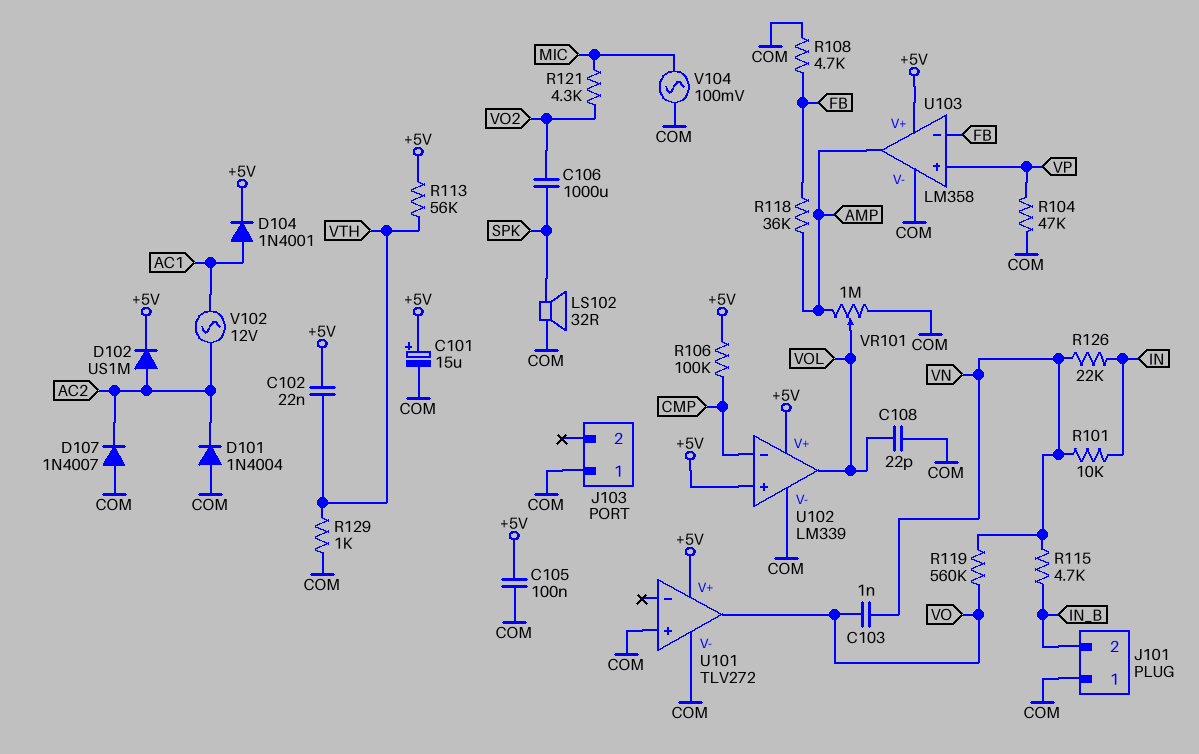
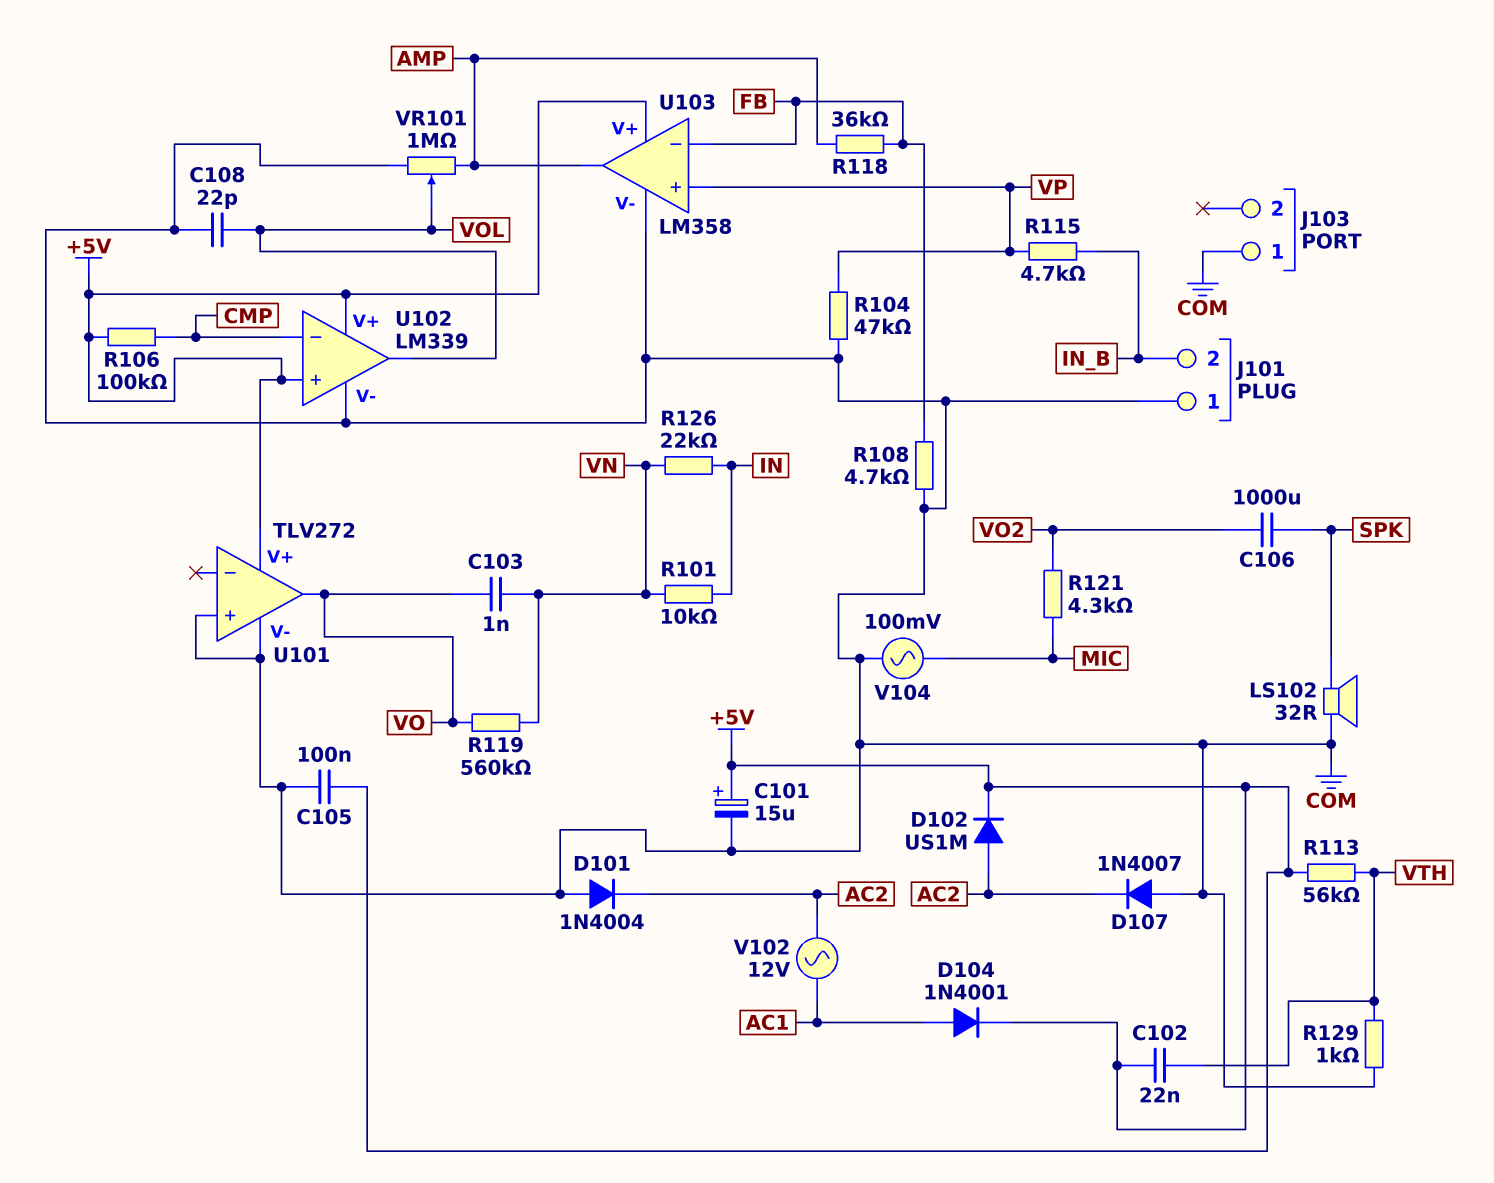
R115: 4.7k (IN_B, VN) -> 4.7k (IN_B, VP)

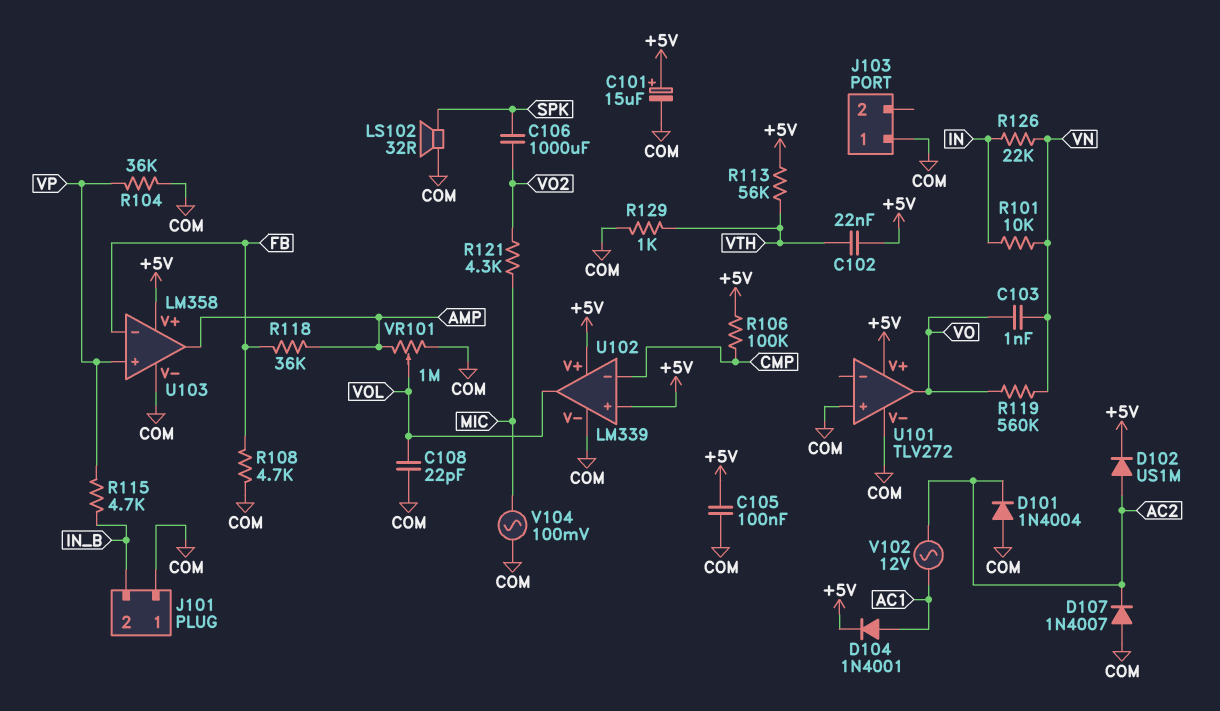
R104: 47k (COM, VP) -> 36k (COM, VP)

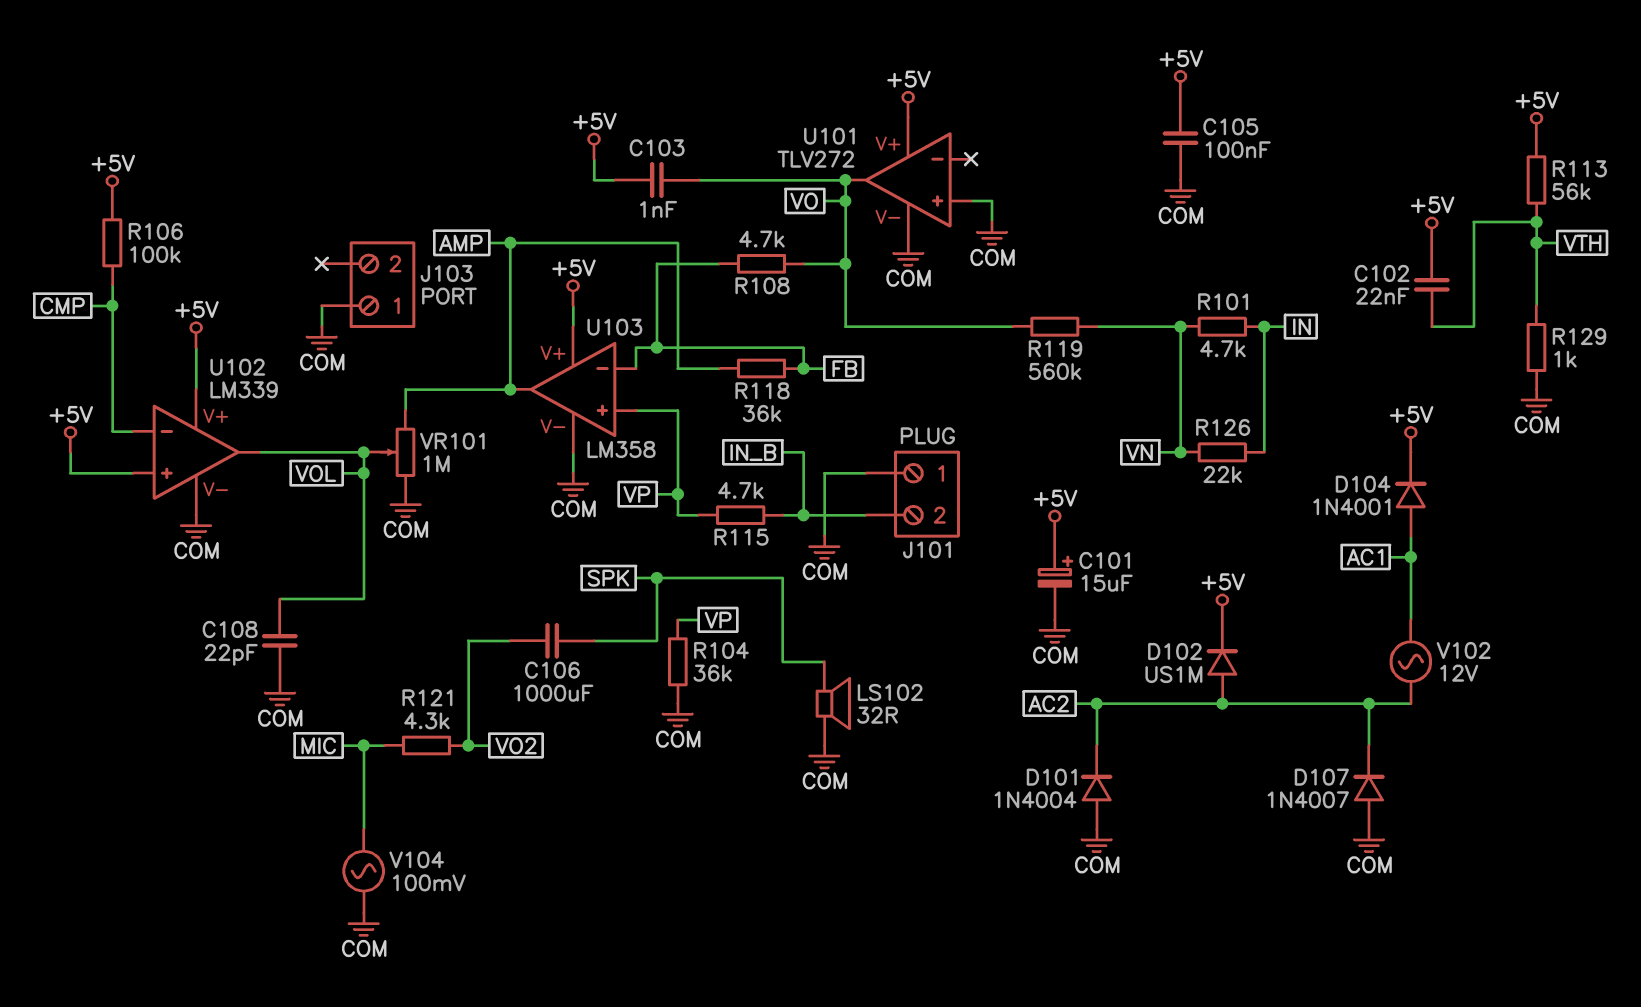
C103: 1nF (VN, VO) -> 1nF (+5V, VO)
R101: 10k (IN, VN) -> 4.7k (IN, VN)
R108: 4.7k (COM, FB) -> 4.7k (FB, VO)

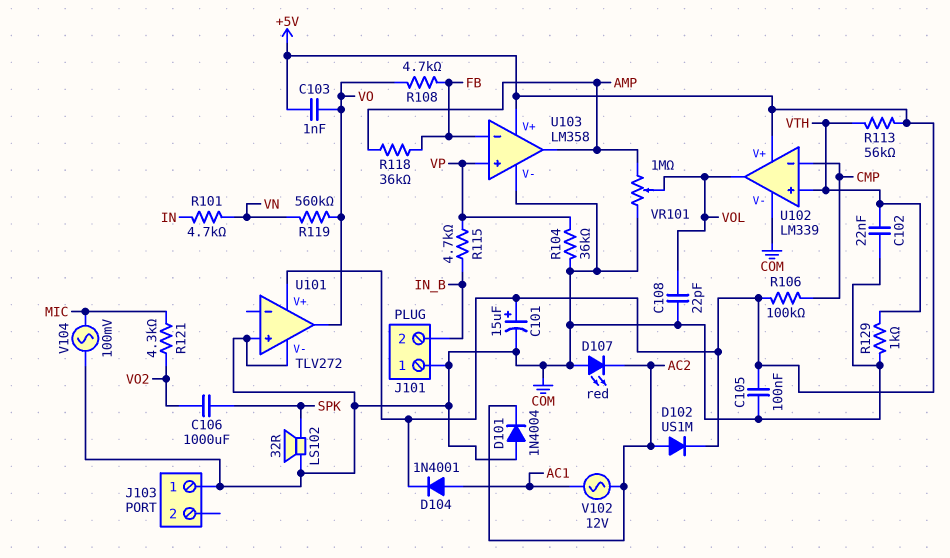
C102: 22nF (+5V, VTH) -> 22nF (COM, VTH)
D107: diode 1N4007 (A COM, K AC2) -> LED red (A COM, K AC2)
R126: 22k (IN, VN) -> none
U102 pin in+: +5V -> VTH

